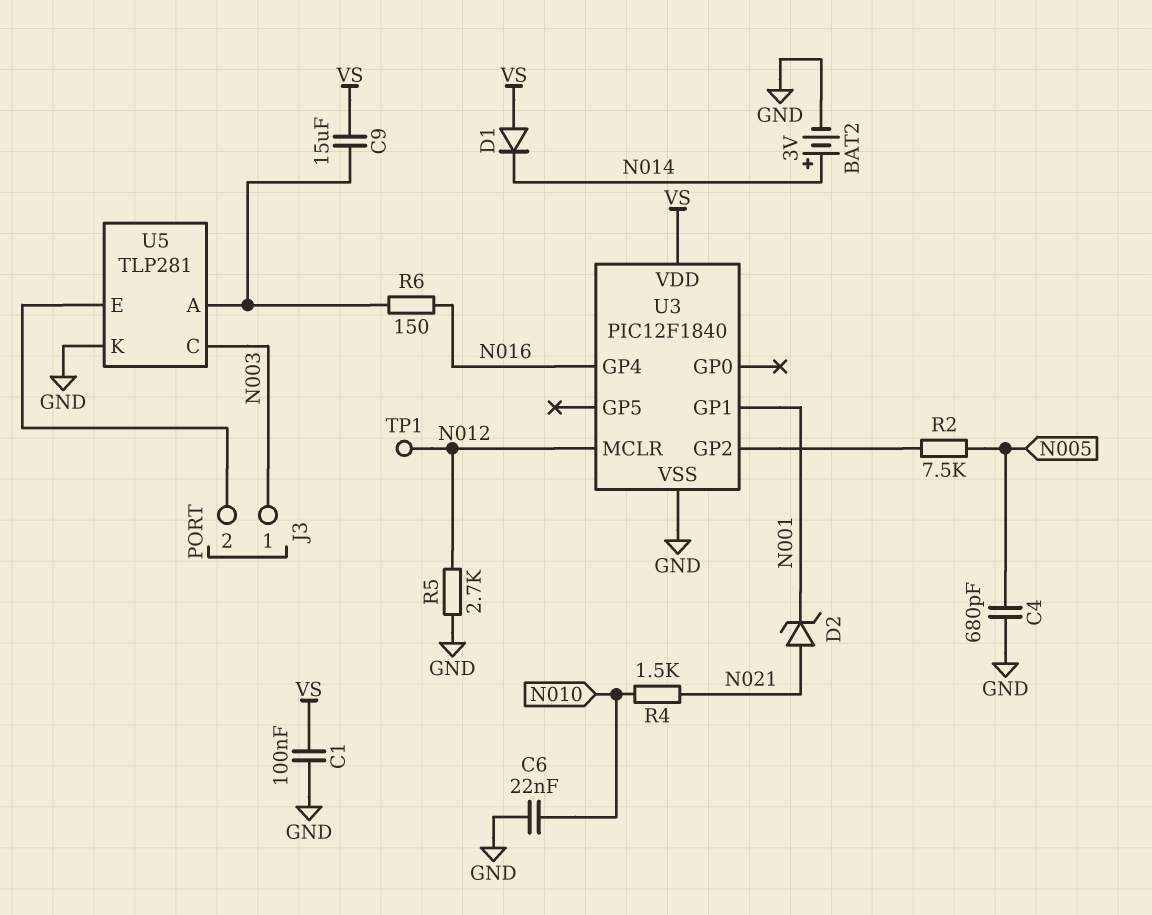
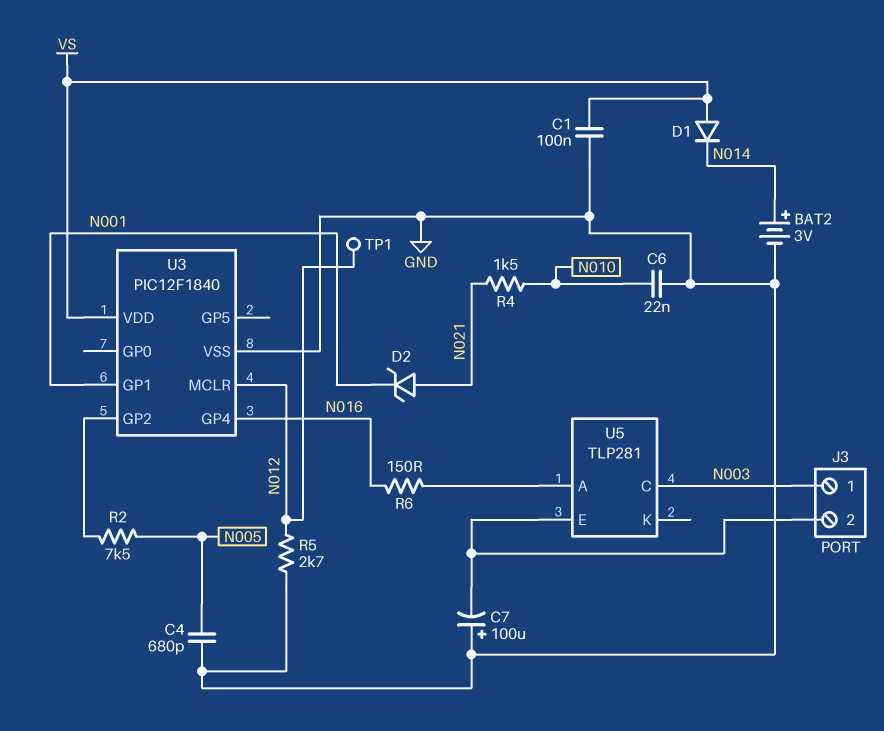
C7: none -> 100uF (plus GND, minus J3/2)
C9: 15uF (U5/A, VS) -> none
U5 pin K: GND -> none

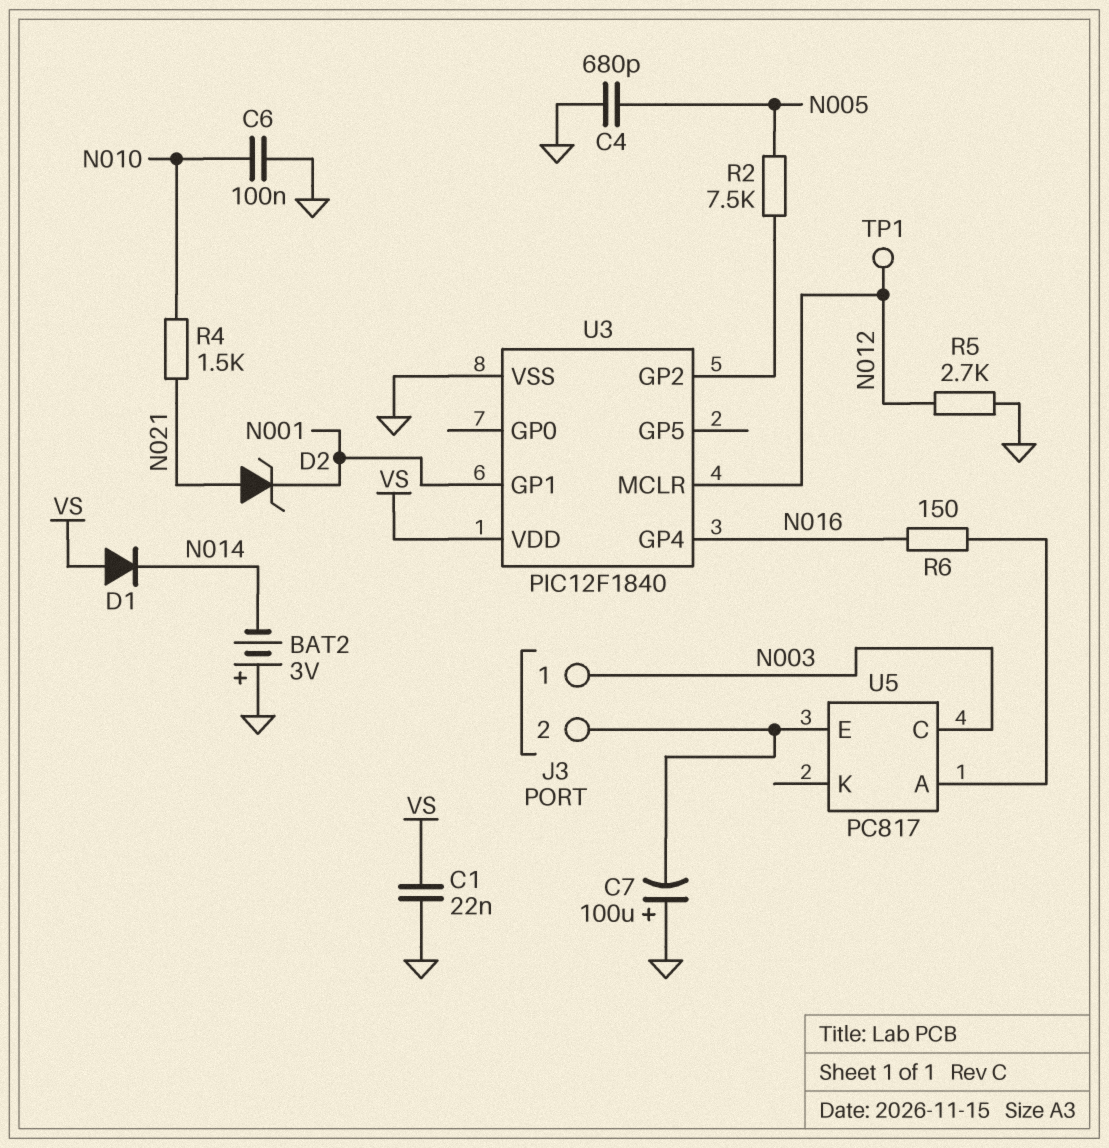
BAT2: 3V (plus N014, minus GND) -> 3V (plus GND, minus N014)
C1: 100nF (GND, VS) -> 22nF (GND, VS)
C6: 22nF (GND, N010) -> 100nF (GND, N010)
U5: TLP281 -> PC817

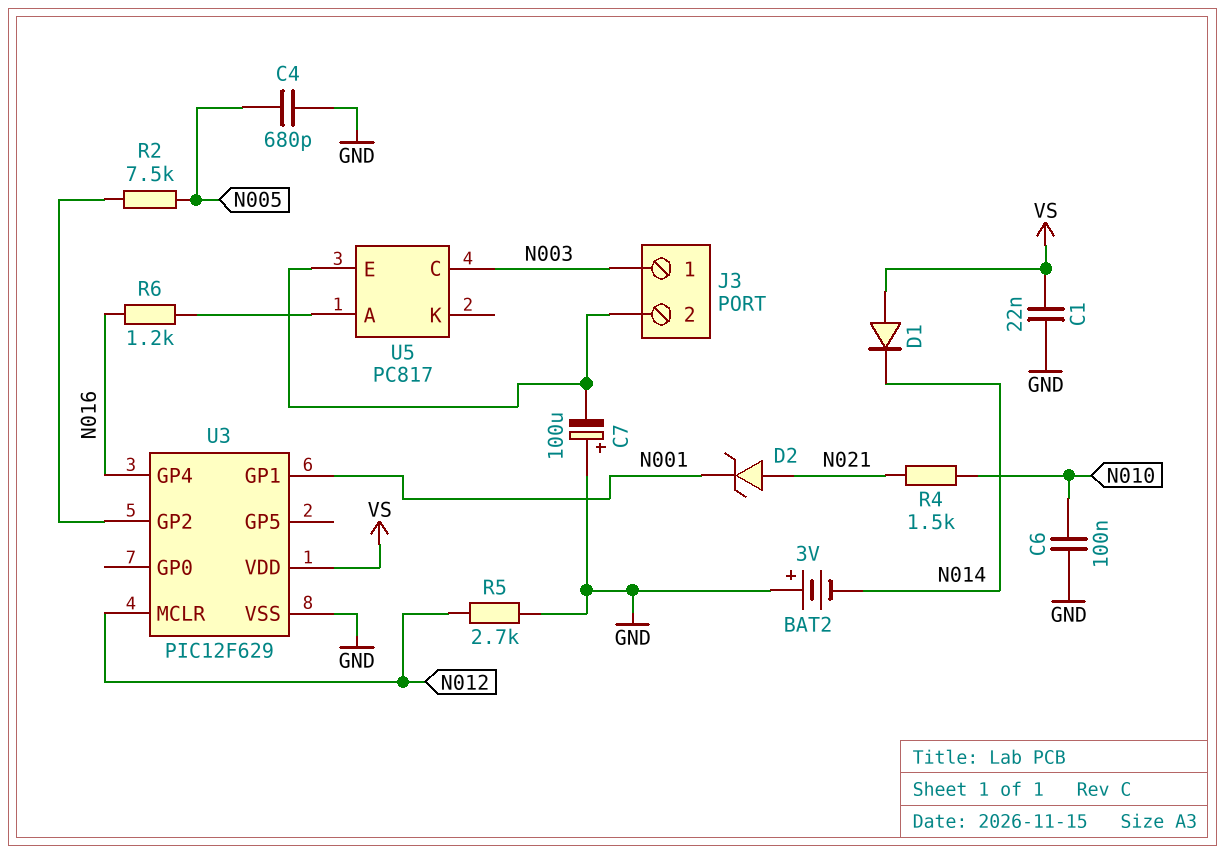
R6: 150 (N016, U5/A) -> 1.2k (N016, U5/A)
TP1: test point (N012) -> none
U3: PIC12F1840 -> PIC12F629

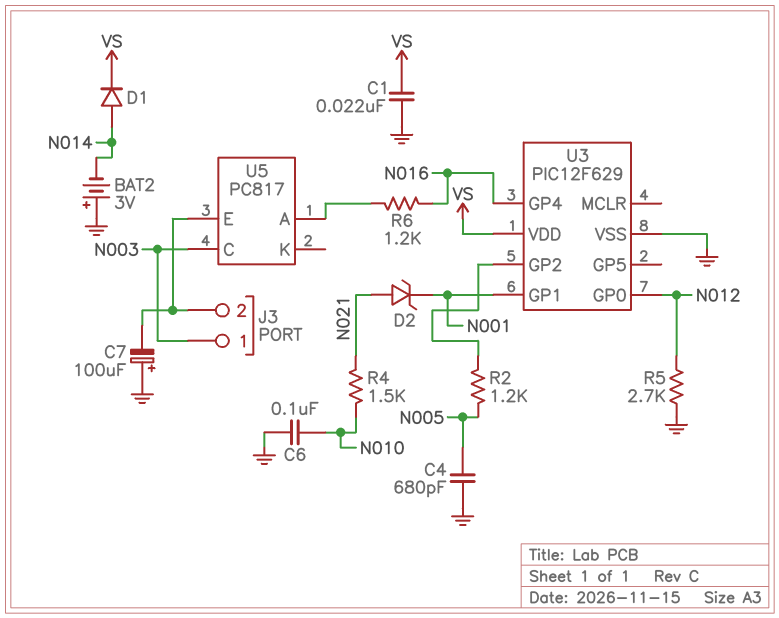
D1: diode (A VS, K N014) -> diode (A N014, K VS)
R2: 7.5k (N005, U3/GP2) -> 1.2k (N005, U3/GP2)
U3 pin GP0: none -> N012
U3 pin MCLR: N012 -> none

